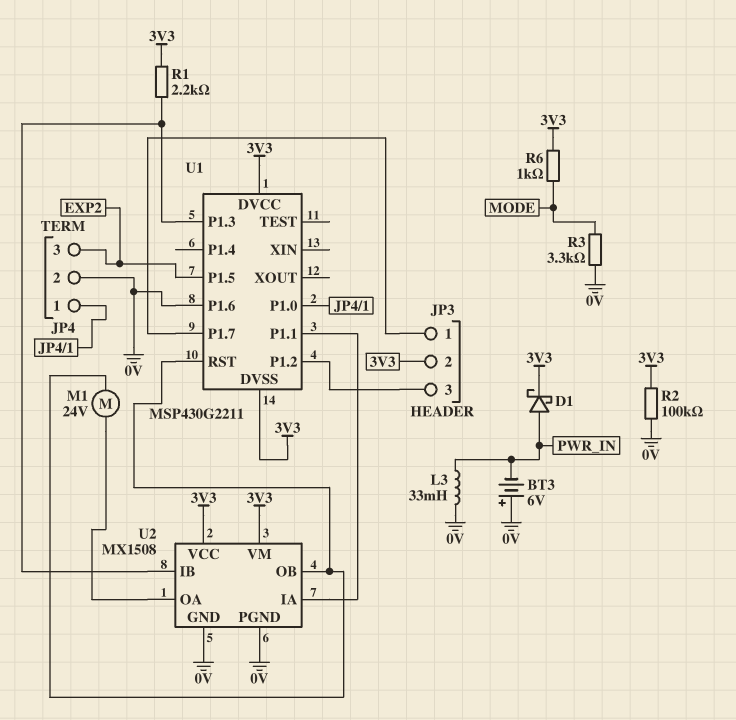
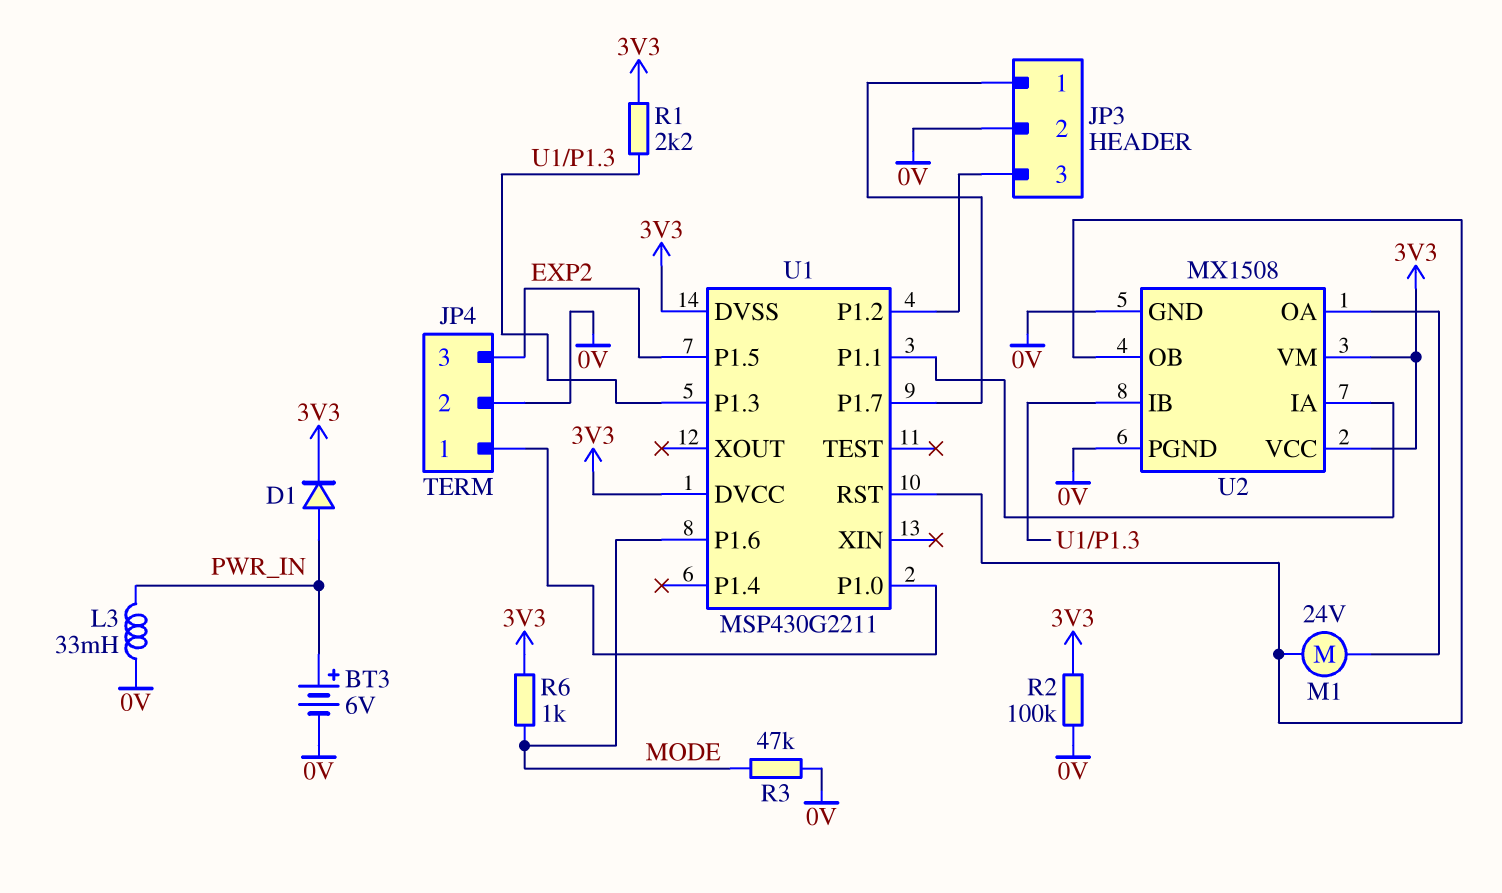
BT3: 6V (plus 0V, minus PWR_IN) -> 6V (plus PWR_IN, minus 0V)
D1: schottky (A PWR_IN, K 3V3) -> diode (A PWR_IN, K 3V3)
JP3 pin 2: 3V3 -> 0V
R3: 3.3k (0V, MODE) -> 47k (0V, MODE)
U1 pin P1.6: 0V -> MODE

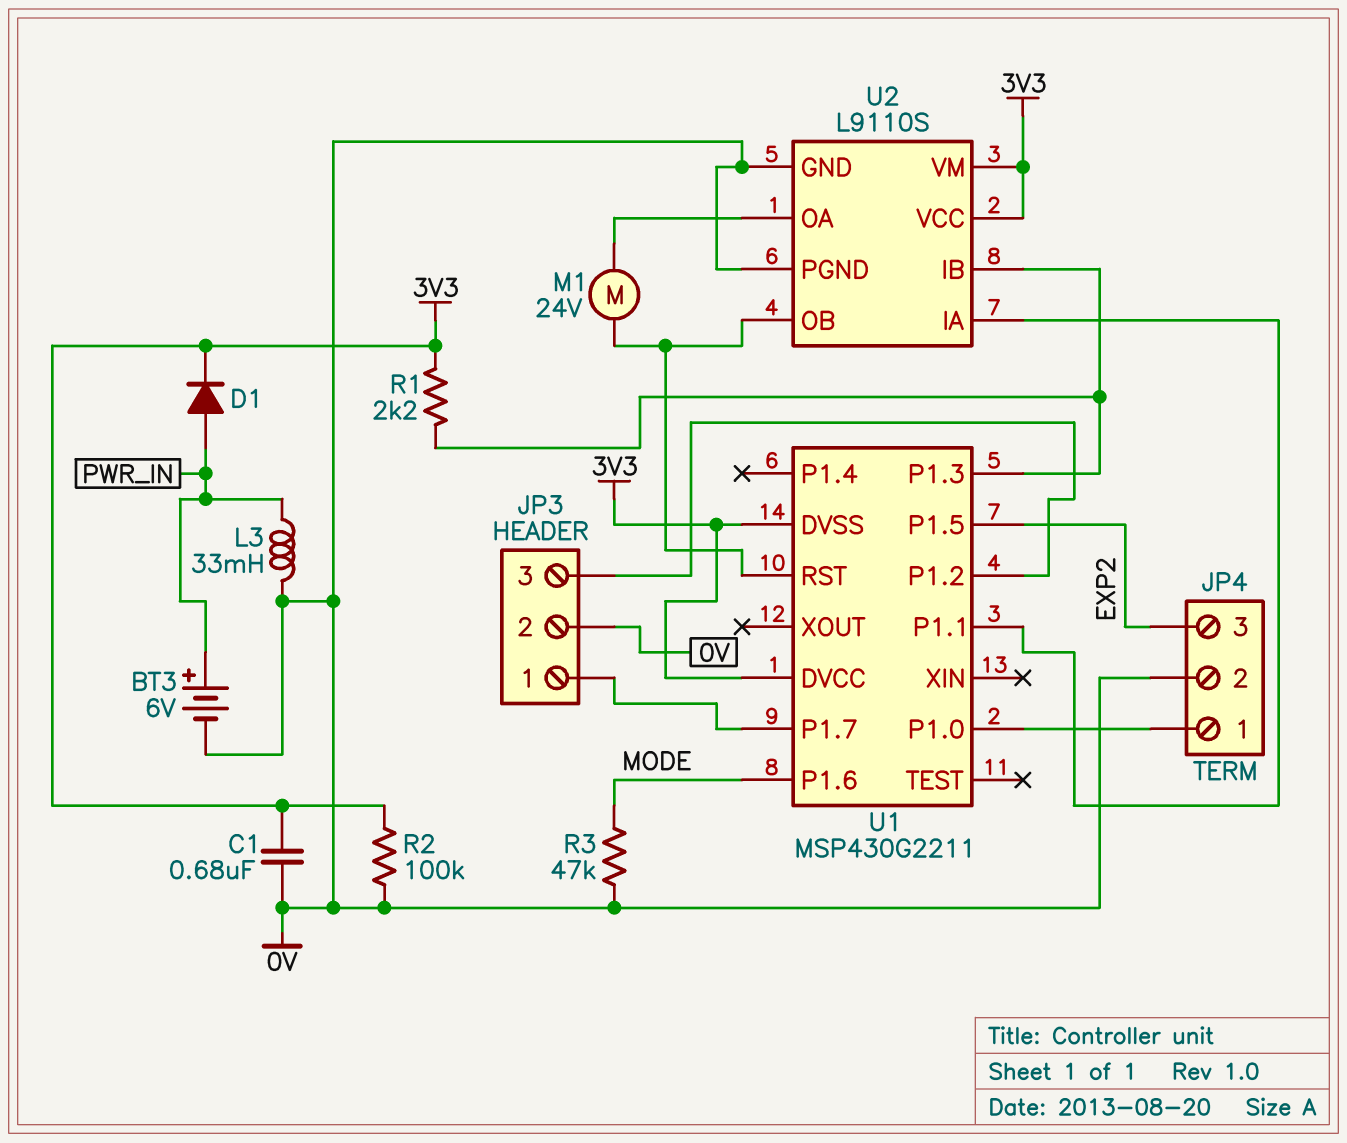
C1: none -> 680nF (0V, 3V3)
R6: 1k (3V3, MODE) -> none
U2: MX1508 -> L9110S

